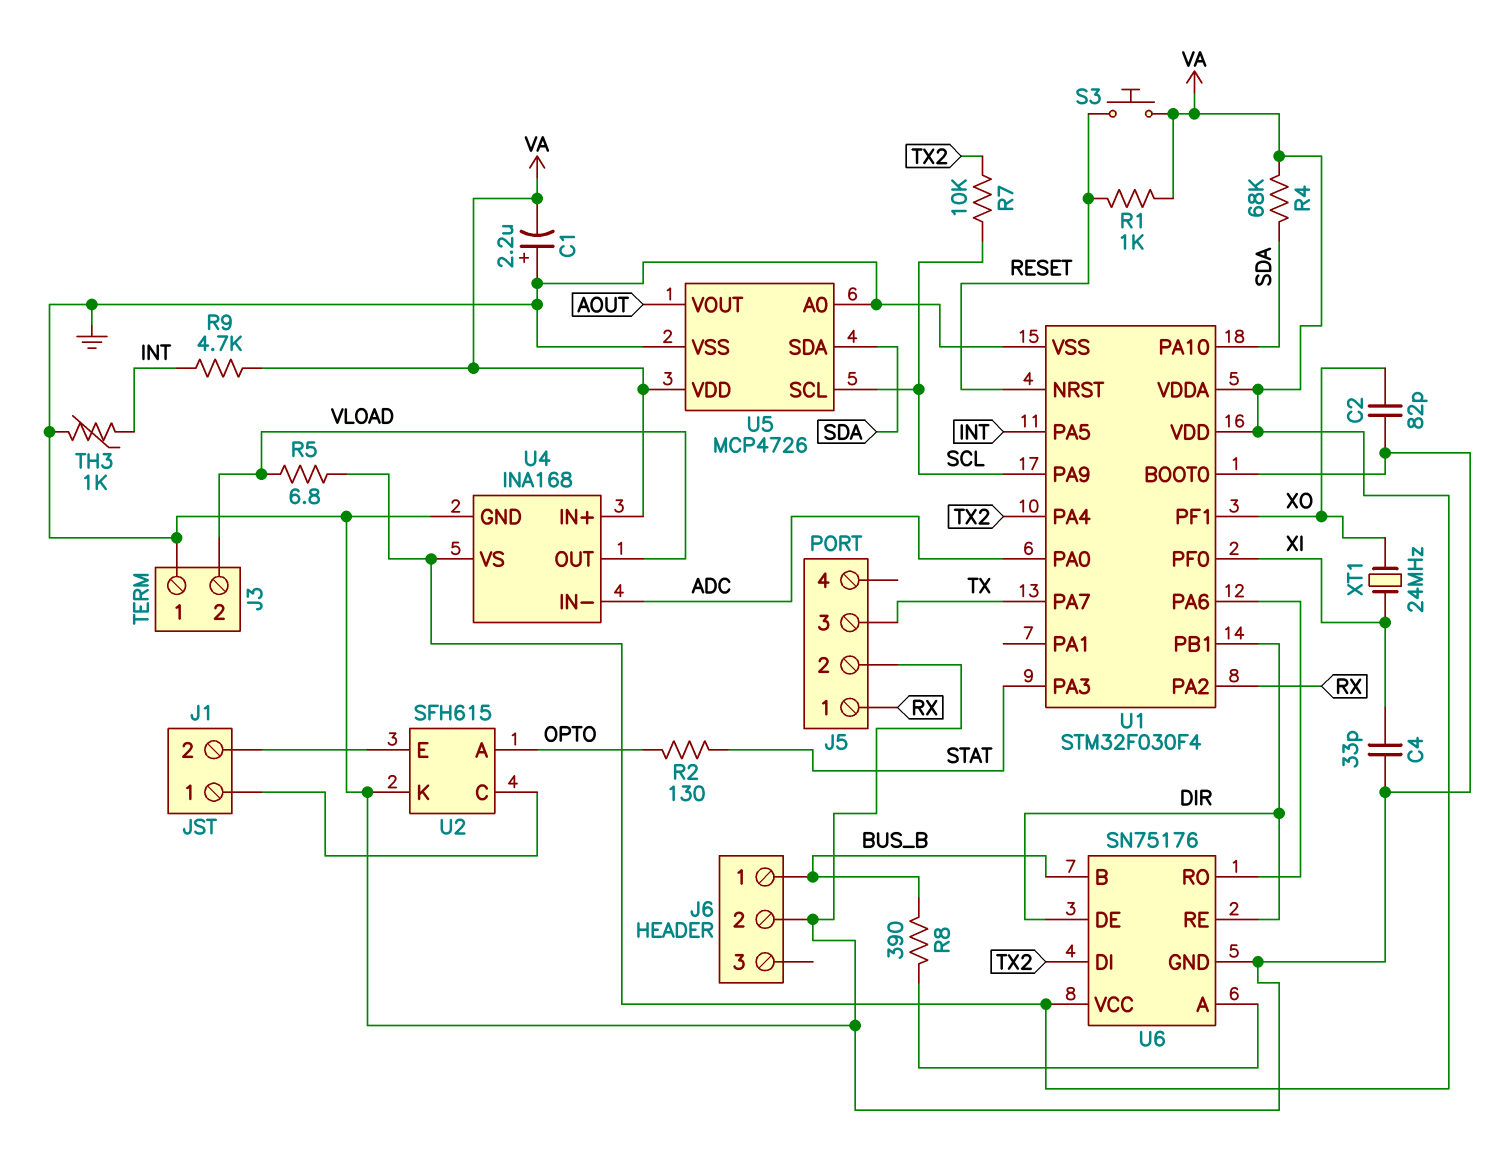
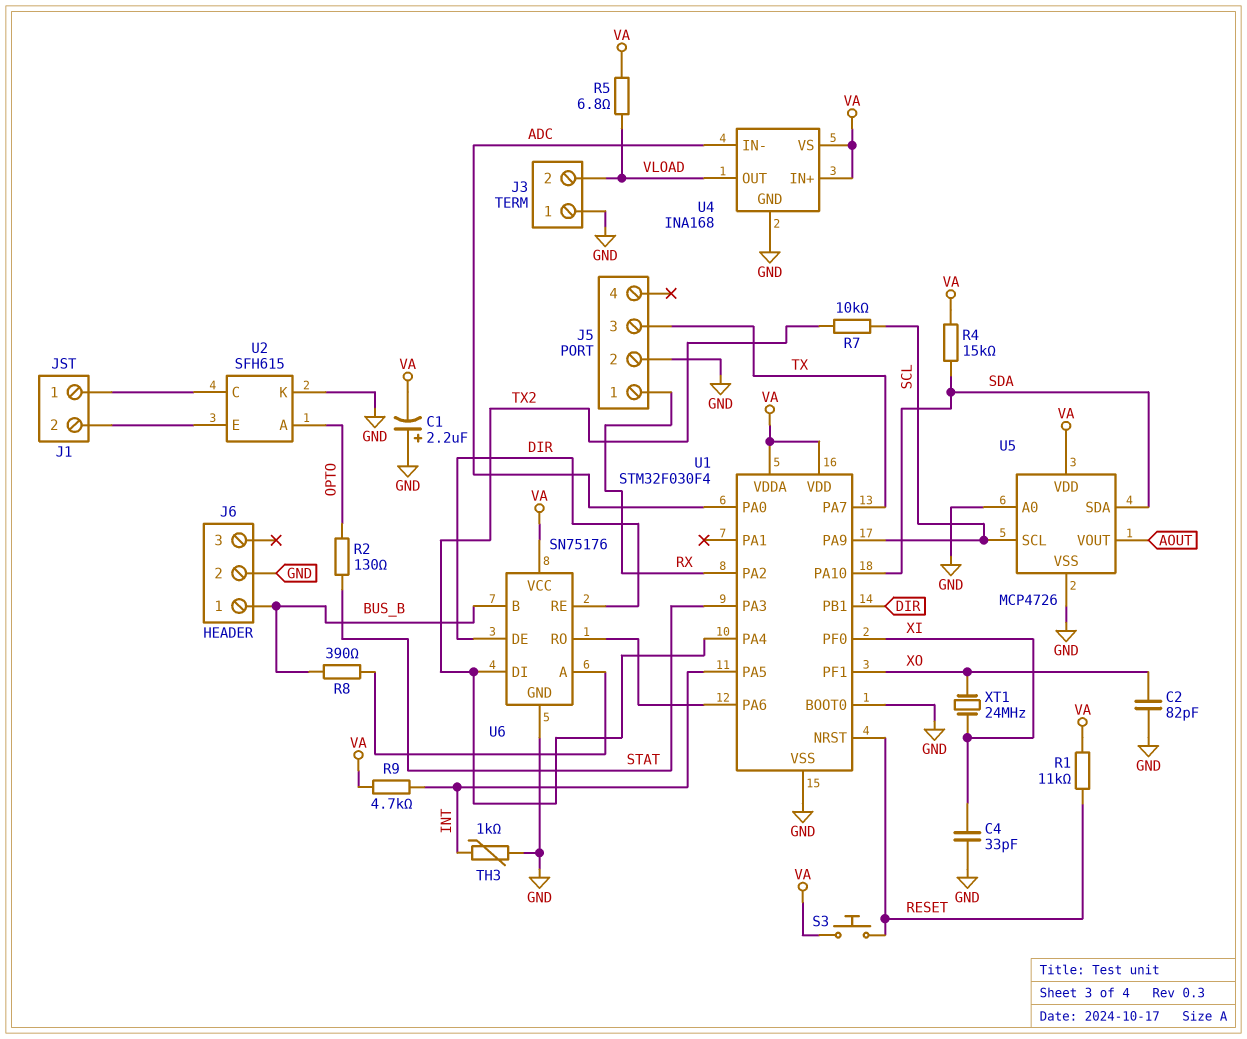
R1: 1k (RESET, VA) -> 11k (RESET, VA)
R4: 68k (SDA, VA) -> 15k (SDA, VA)

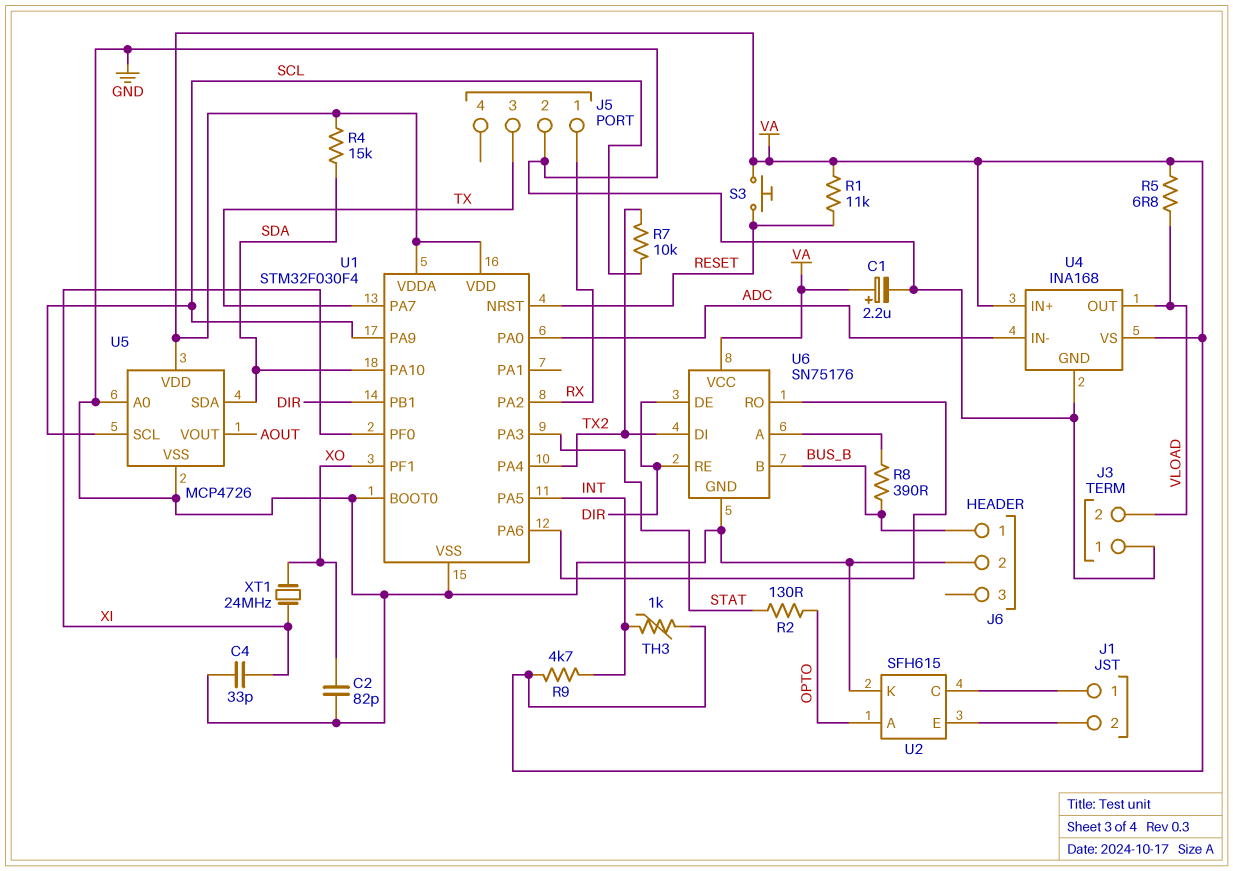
C1: 2.2uF (plus GND, minus VA) -> 2.2uF (plus VA, minus GND)
TH3: 1k (GND, INT) -> 1k (INT, VA)

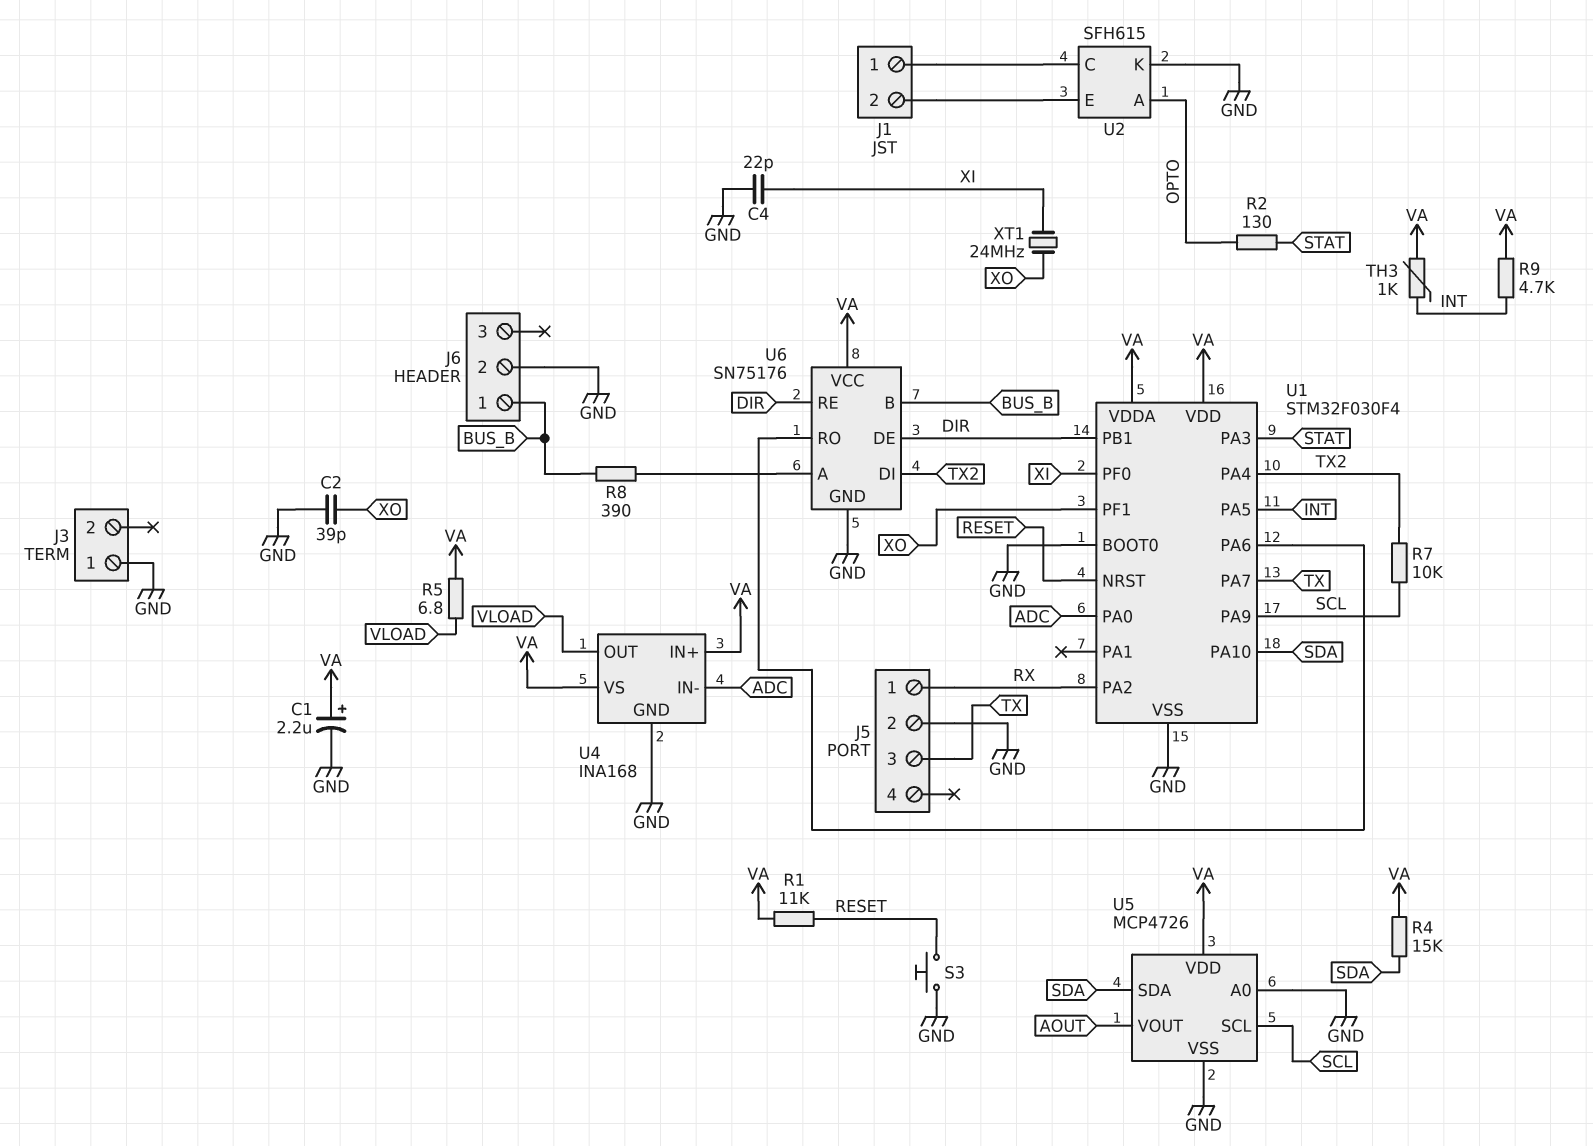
C2: 82pF (GND, XO) -> 39pF (GND, XO)
C4: 33pF (GND, XI) -> 22pF (GND, XI)
J3 pin 2: VLOAD -> none
S3: button (RESET, VA) -> button (GND, RESET)

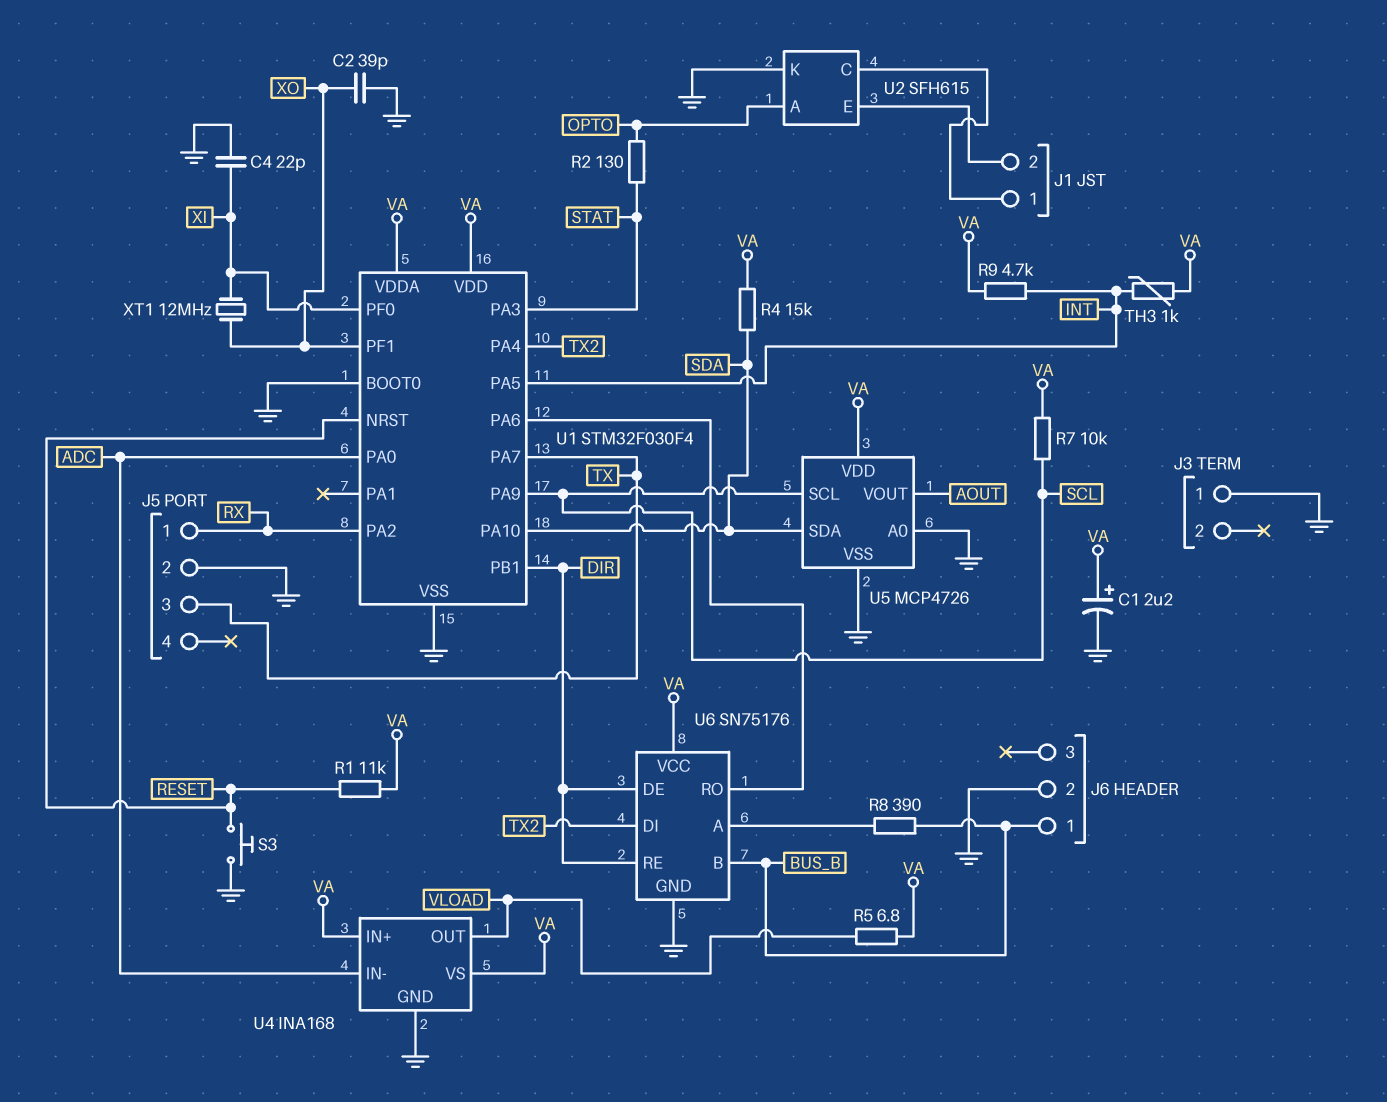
R7: 10k (SCL, TX2) -> 10k (SCL, VA)
XT1: 24MHz (XI, XO) -> 12MHz (XI, XO)

